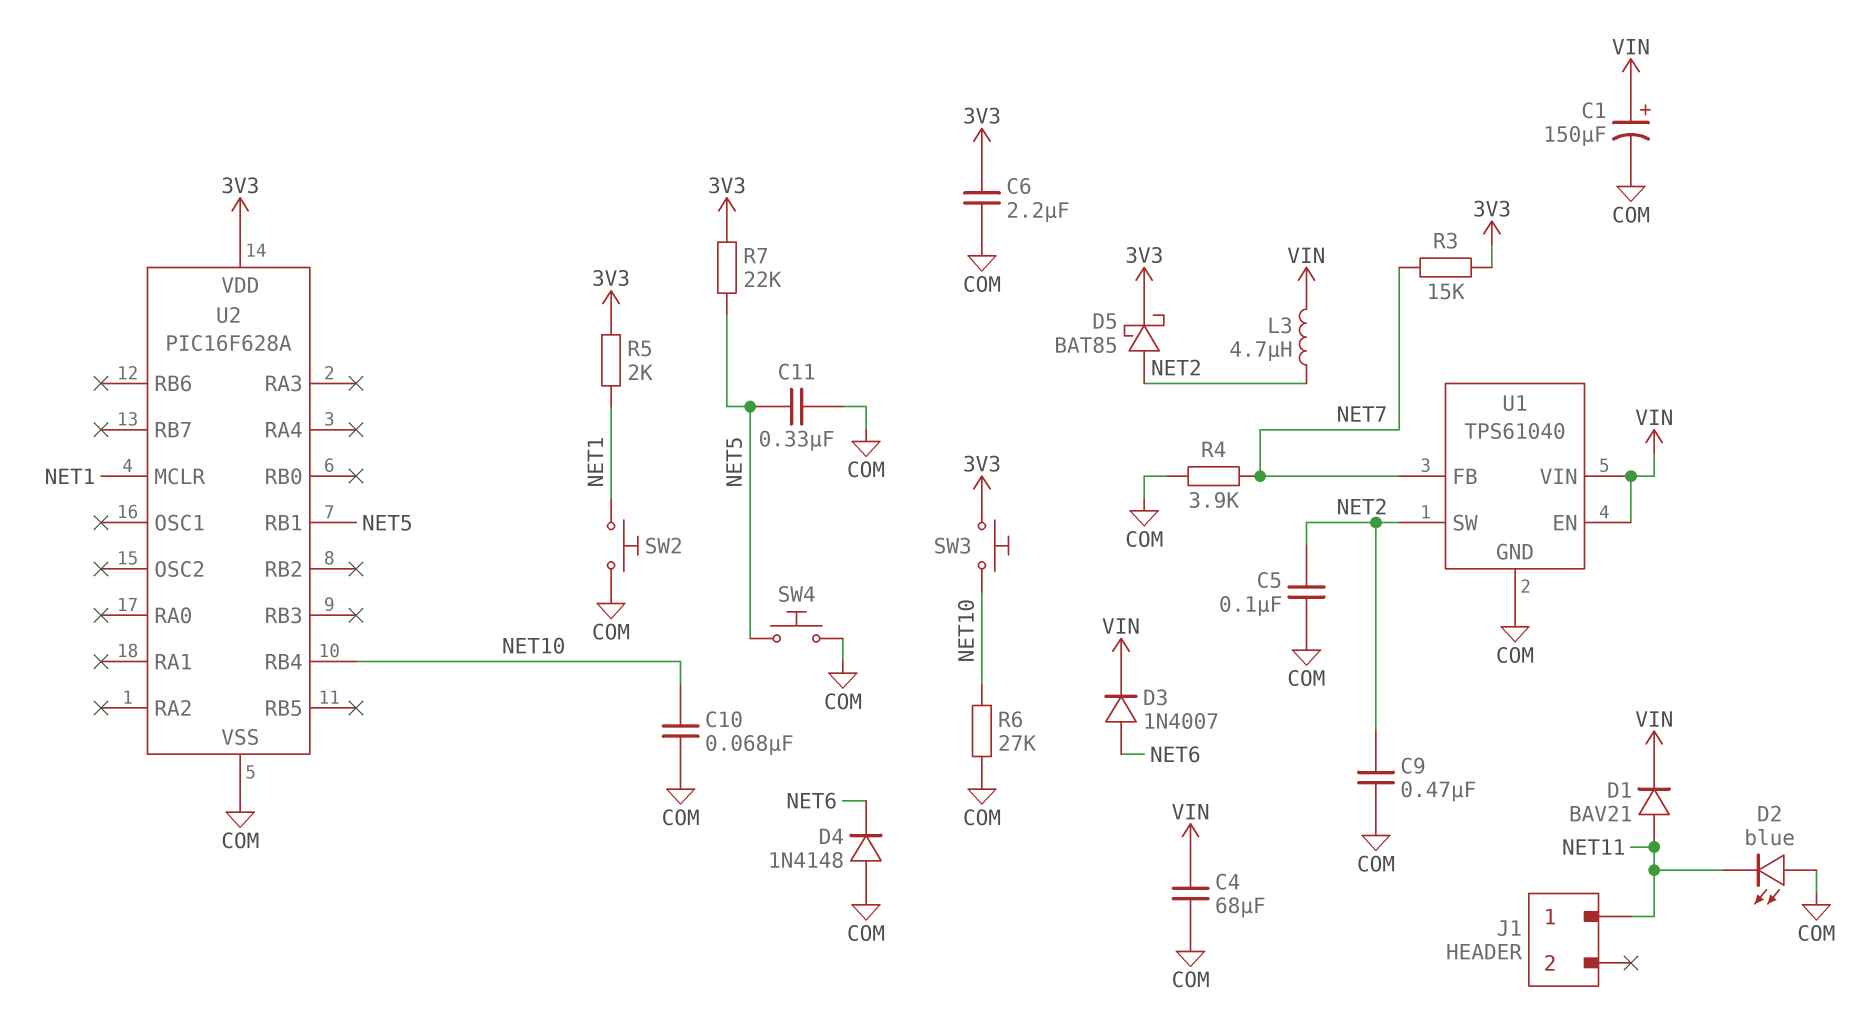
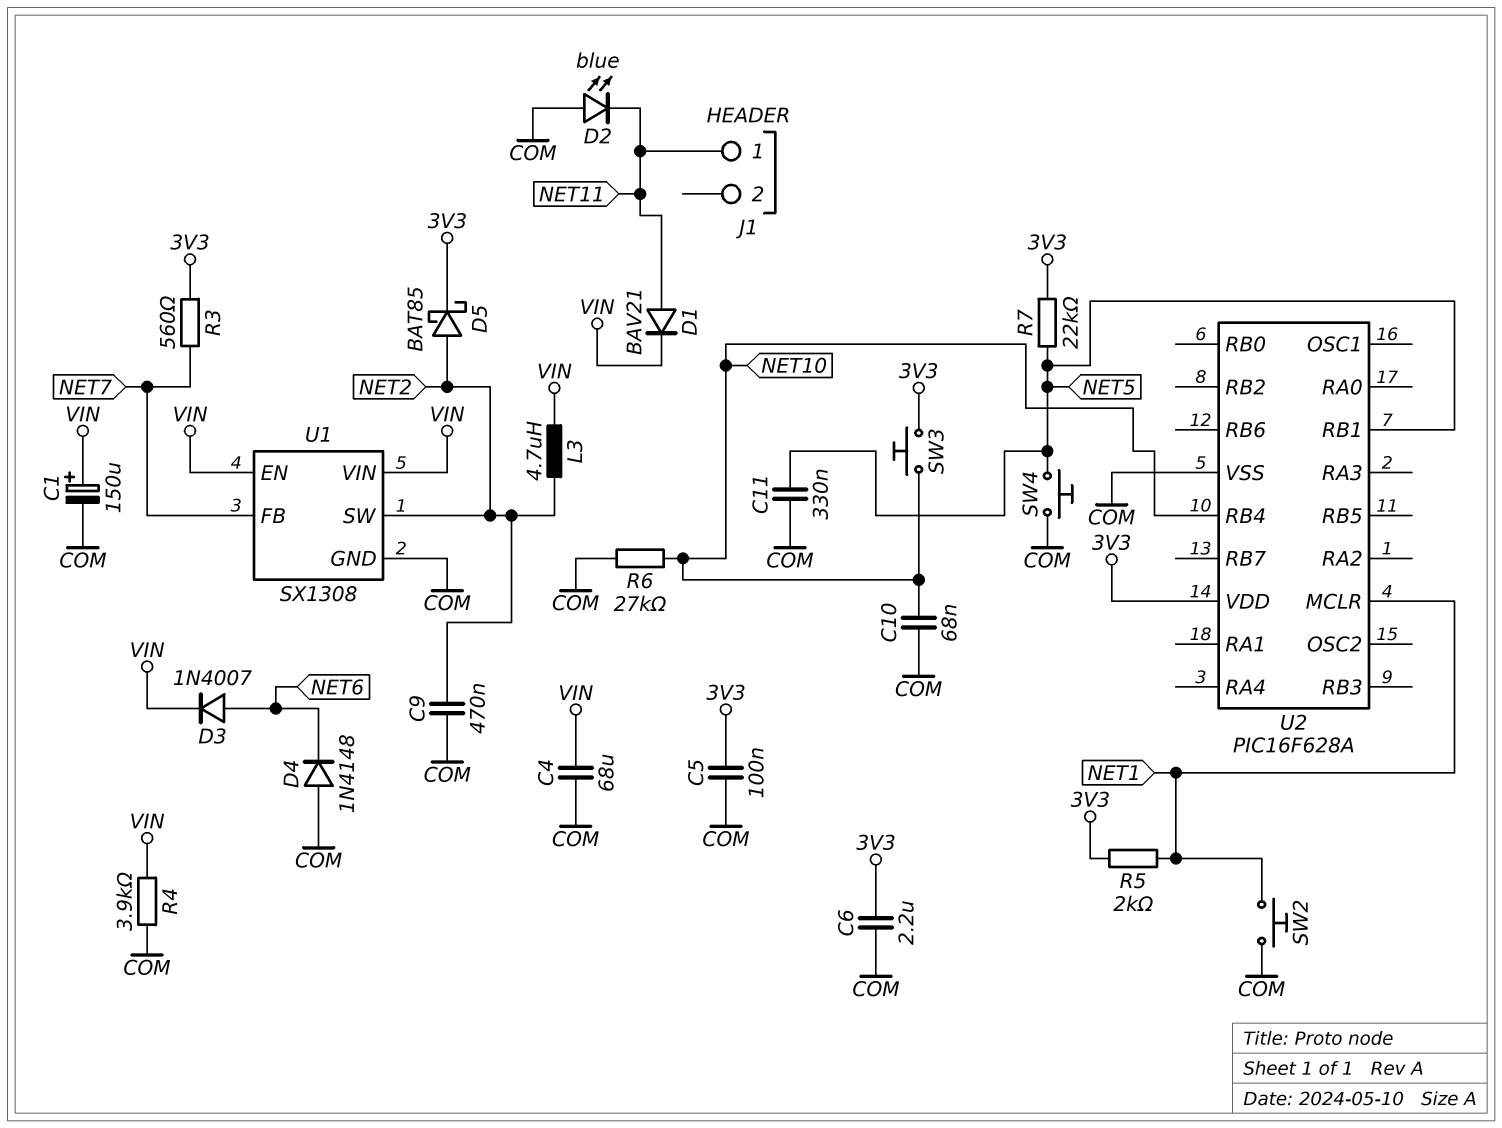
C5: 100nF (COM, NET2) -> 100nF (3V3, COM)
R3: 15k (3V3, NET7) -> 560 (3V3, NET7)
R4: 3.9k (COM, NET7) -> 3.9k (COM, VIN)
U1: TPS61040 -> SX1308

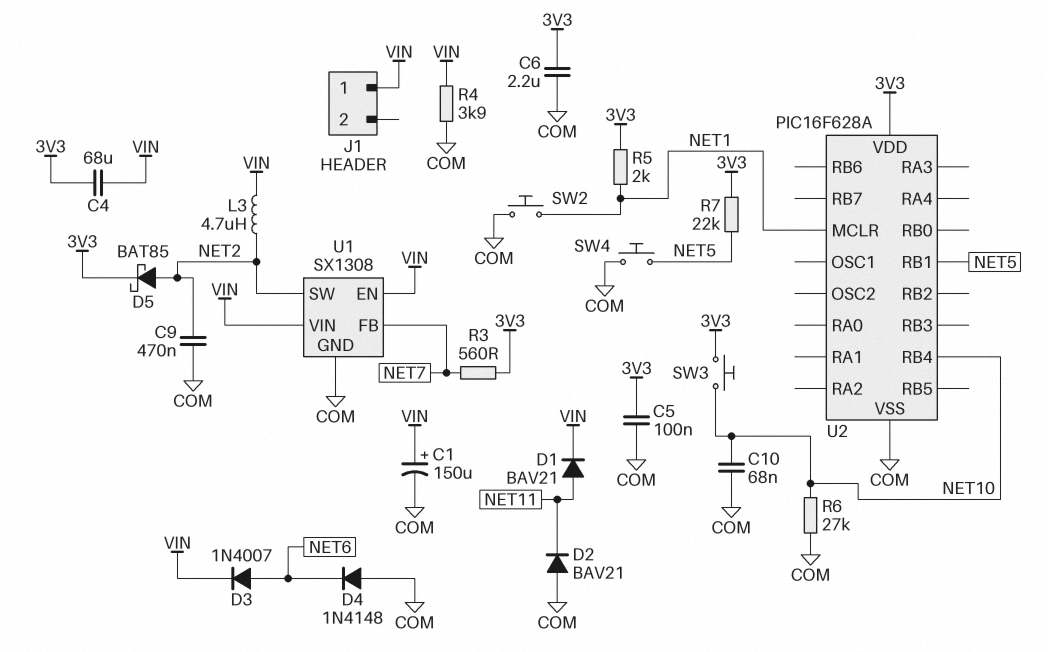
C4: 68uF (COM, VIN) -> 68uF (3V3, VIN)
C11: 330nF (COM, NET5) -> none
D2: LED blue (A COM, K NET11) -> diode BAV21 (A COM, K NET11)
J1 pin 1: NET11 -> VIN

